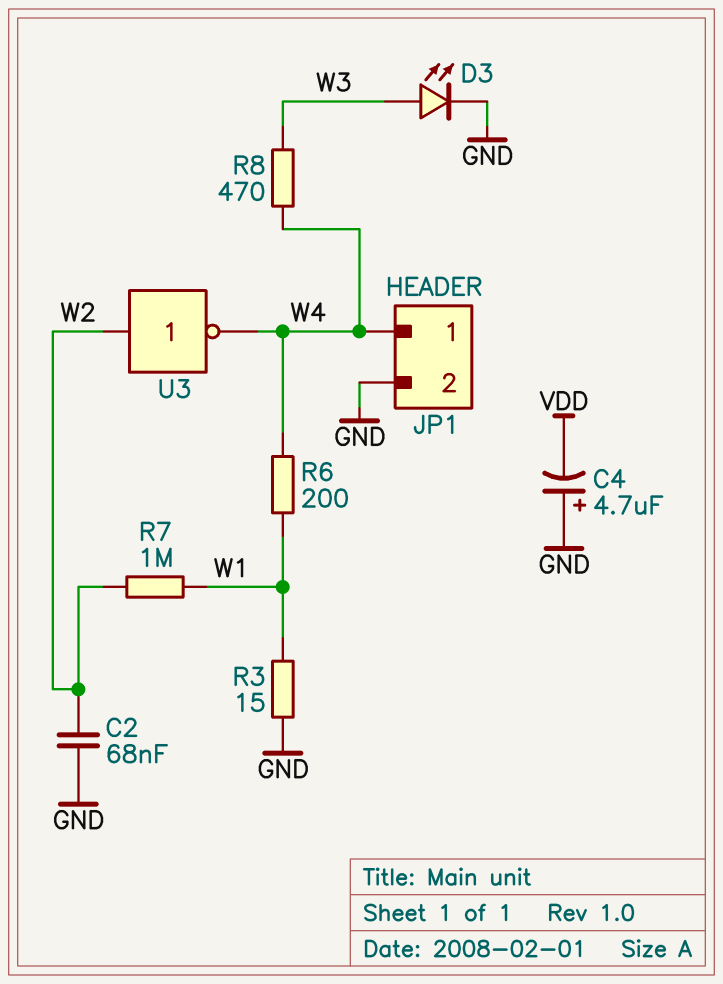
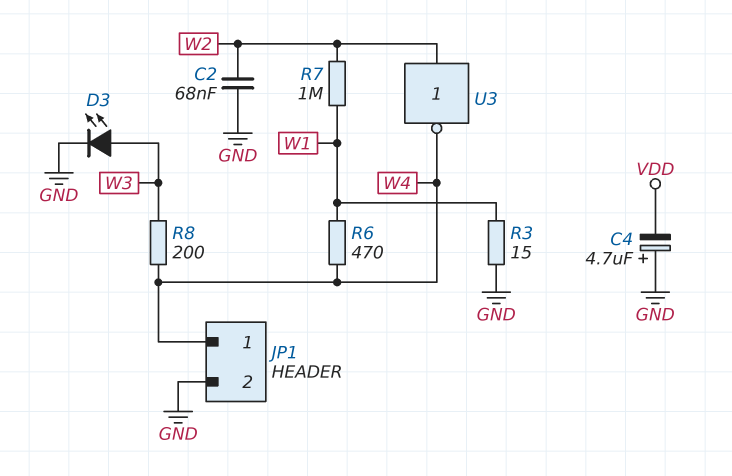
R6: 200 (W1, W4) -> 470 (W1, W4)
R8: 470 (W3, W4) -> 200 (W3, W4)

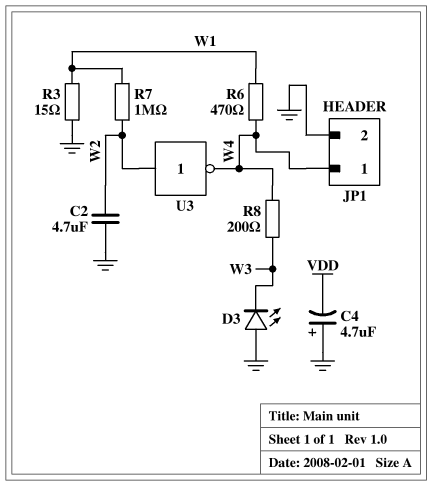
C2: 68nF (GND, W2) -> 4.7uF (GND, W2)
D3: LED (A W3, K GND) -> LED (A GND, K W3)

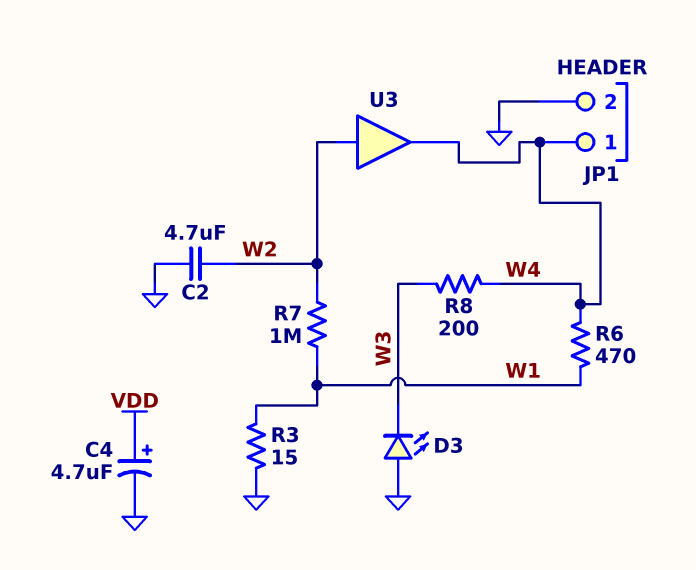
C4: 4.7uF (plus GND, minus VDD) -> 4.7uF (plus VDD, minus GND)
U3: NOT (in W2, out W4) -> buffer (in W2, out W4)

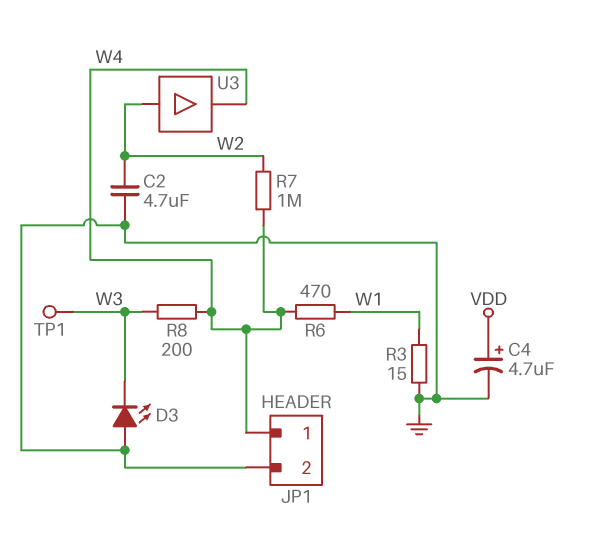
R7: 1M (W1, W2) -> 1M (W2, W4)
TP1: none -> test point (W3)

